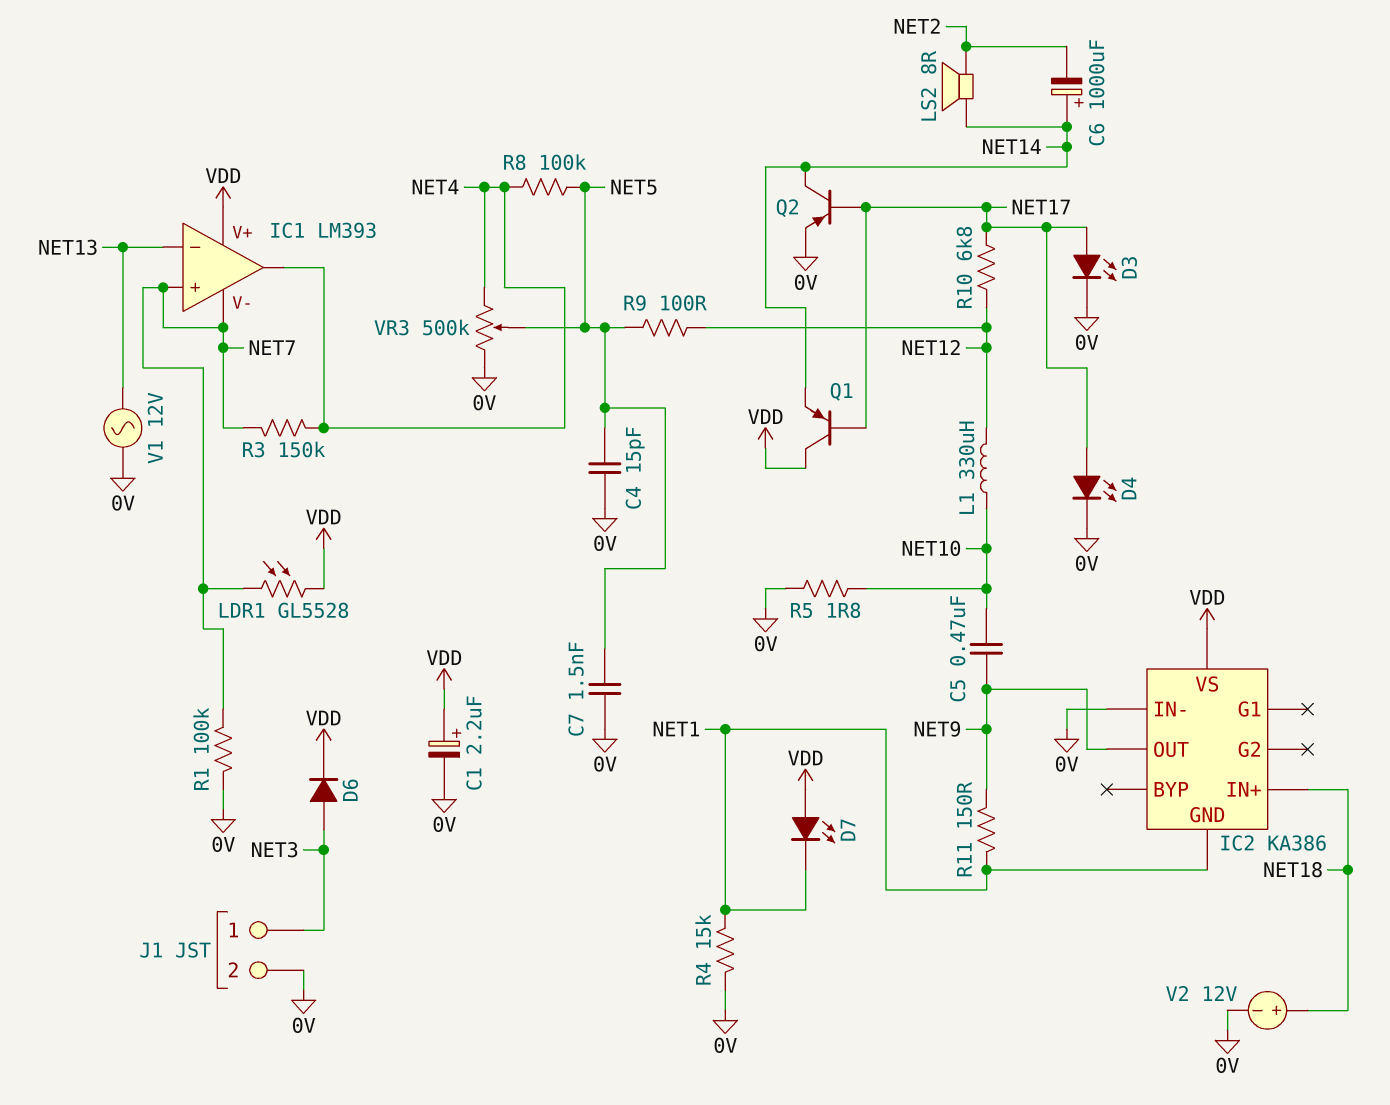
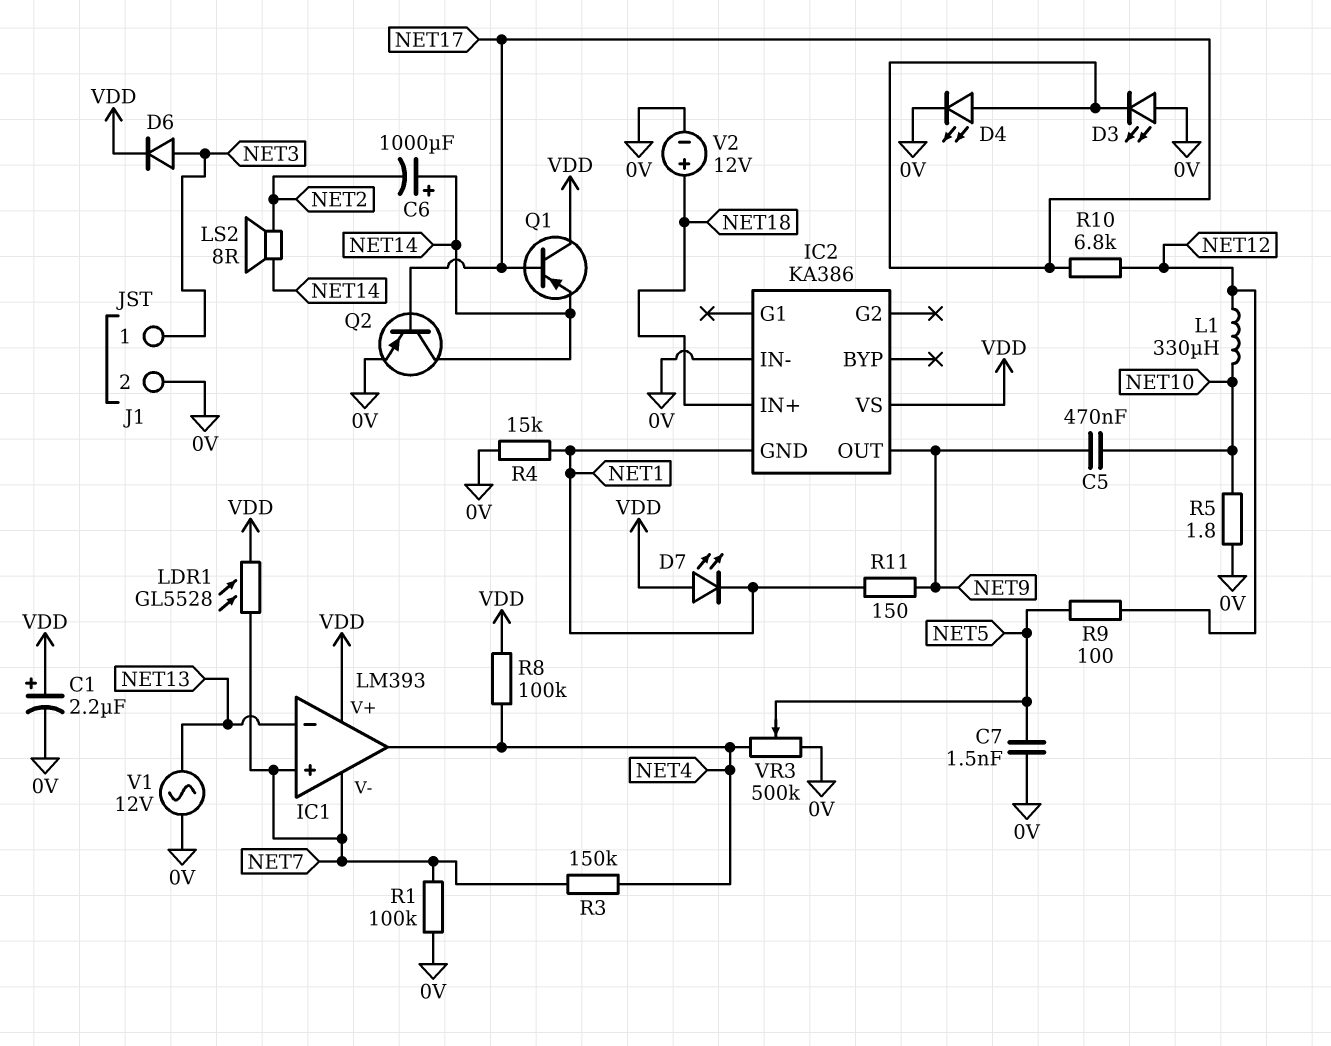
C4: 15pF (0V, NET5) -> none
D3: LED (A NET17, K 0V) -> LED (A 0V, K NET17)
R8: 100k (NET4, NET5) -> 100k (NET4, VDD)

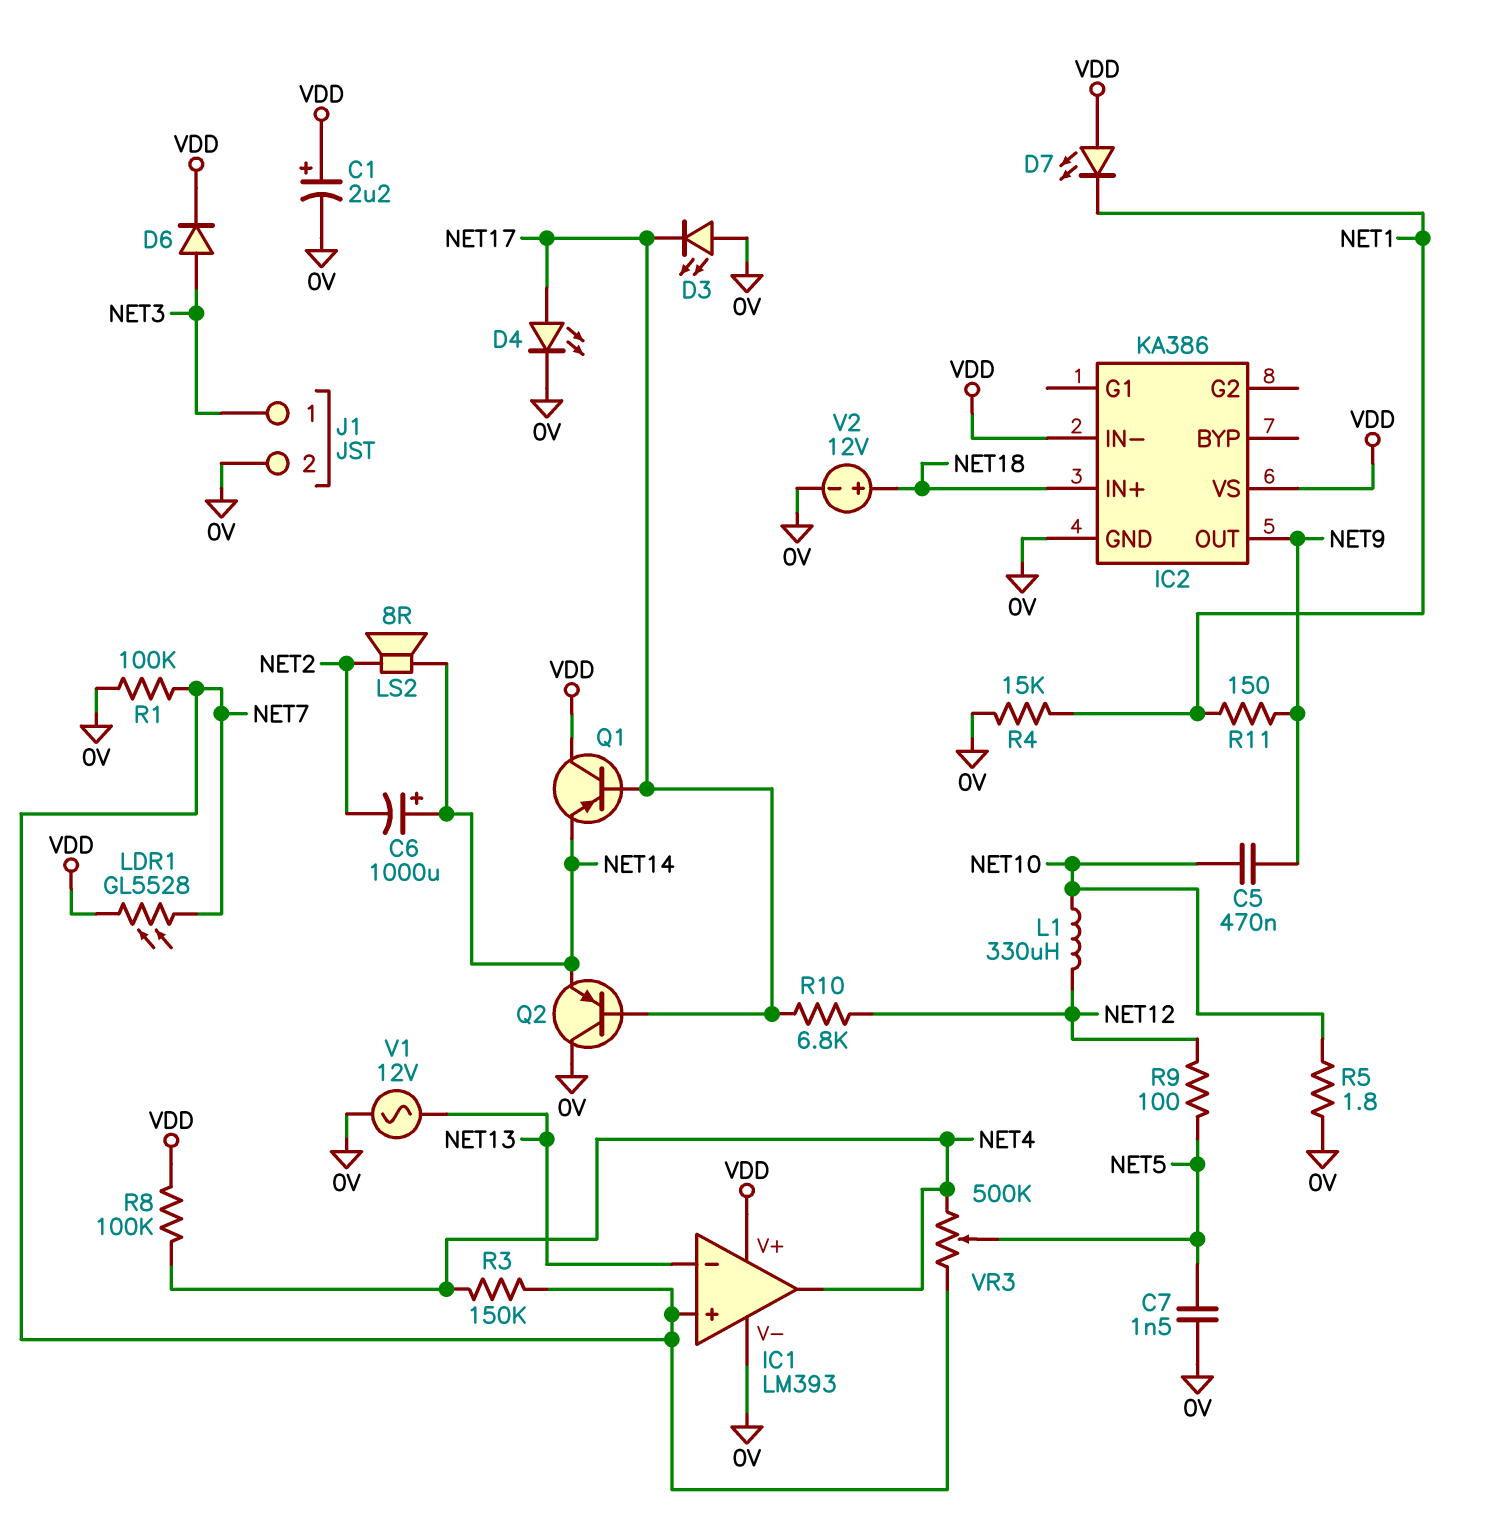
IC1 pin V-: NET7 -> 0V
IC2 pin GND: NET1 -> 0V
IC2 pin IN-: 0V -> VDD
Q2: PNP (B NET17, C NET14, E 0V) -> PNP (B NET17, C 0V, E NET14)
VR3: 500k (0V, NET4, wiper NET5) -> 500k (NET4, NET7, wiper NET5)

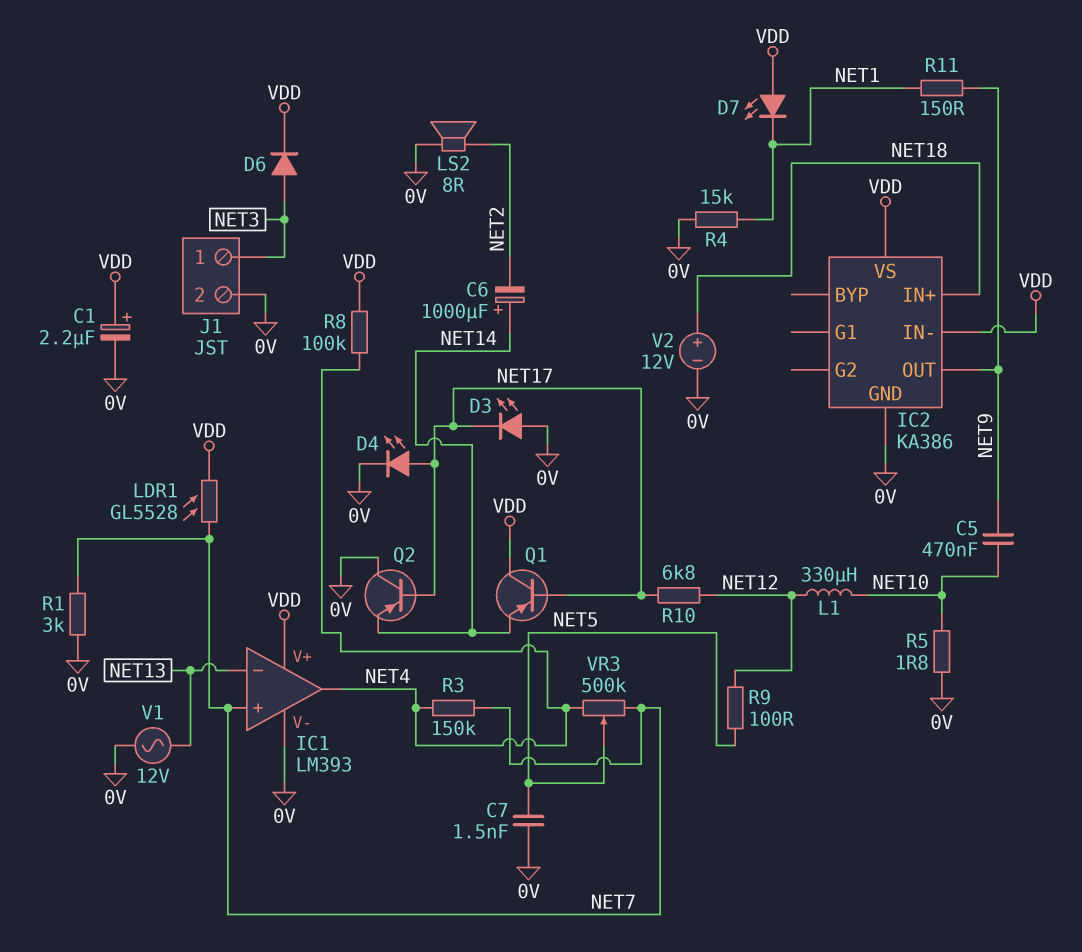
LS2: speaker 8R (NET2, NET14) -> speaker 8R (0V, NET2)
R1: 100k (0V, NET7) -> 3k (0V, NET7)

